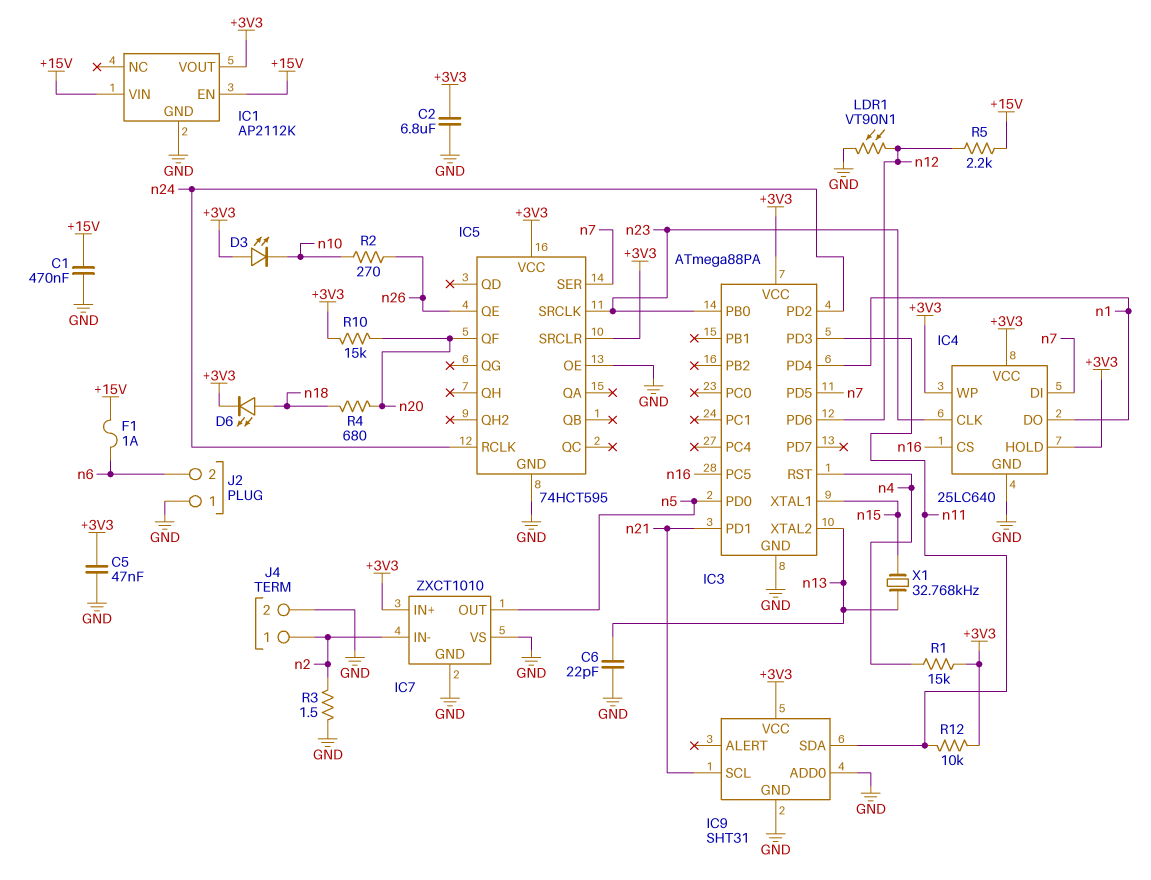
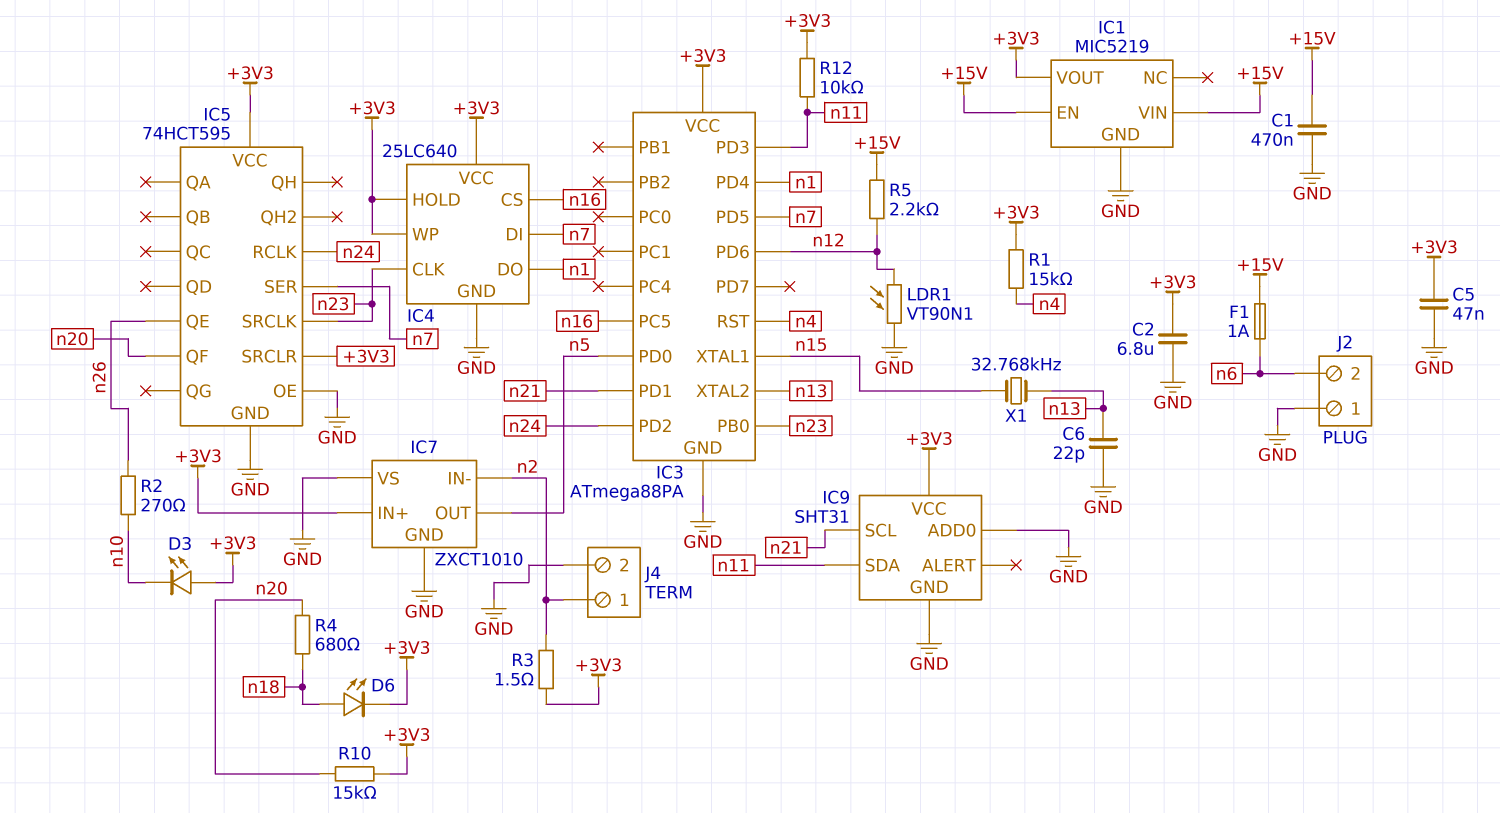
IC1: AP2112K -> MIC5219
R3: 1.5 (GND, n2) -> 1.5 (+3V3, n2)

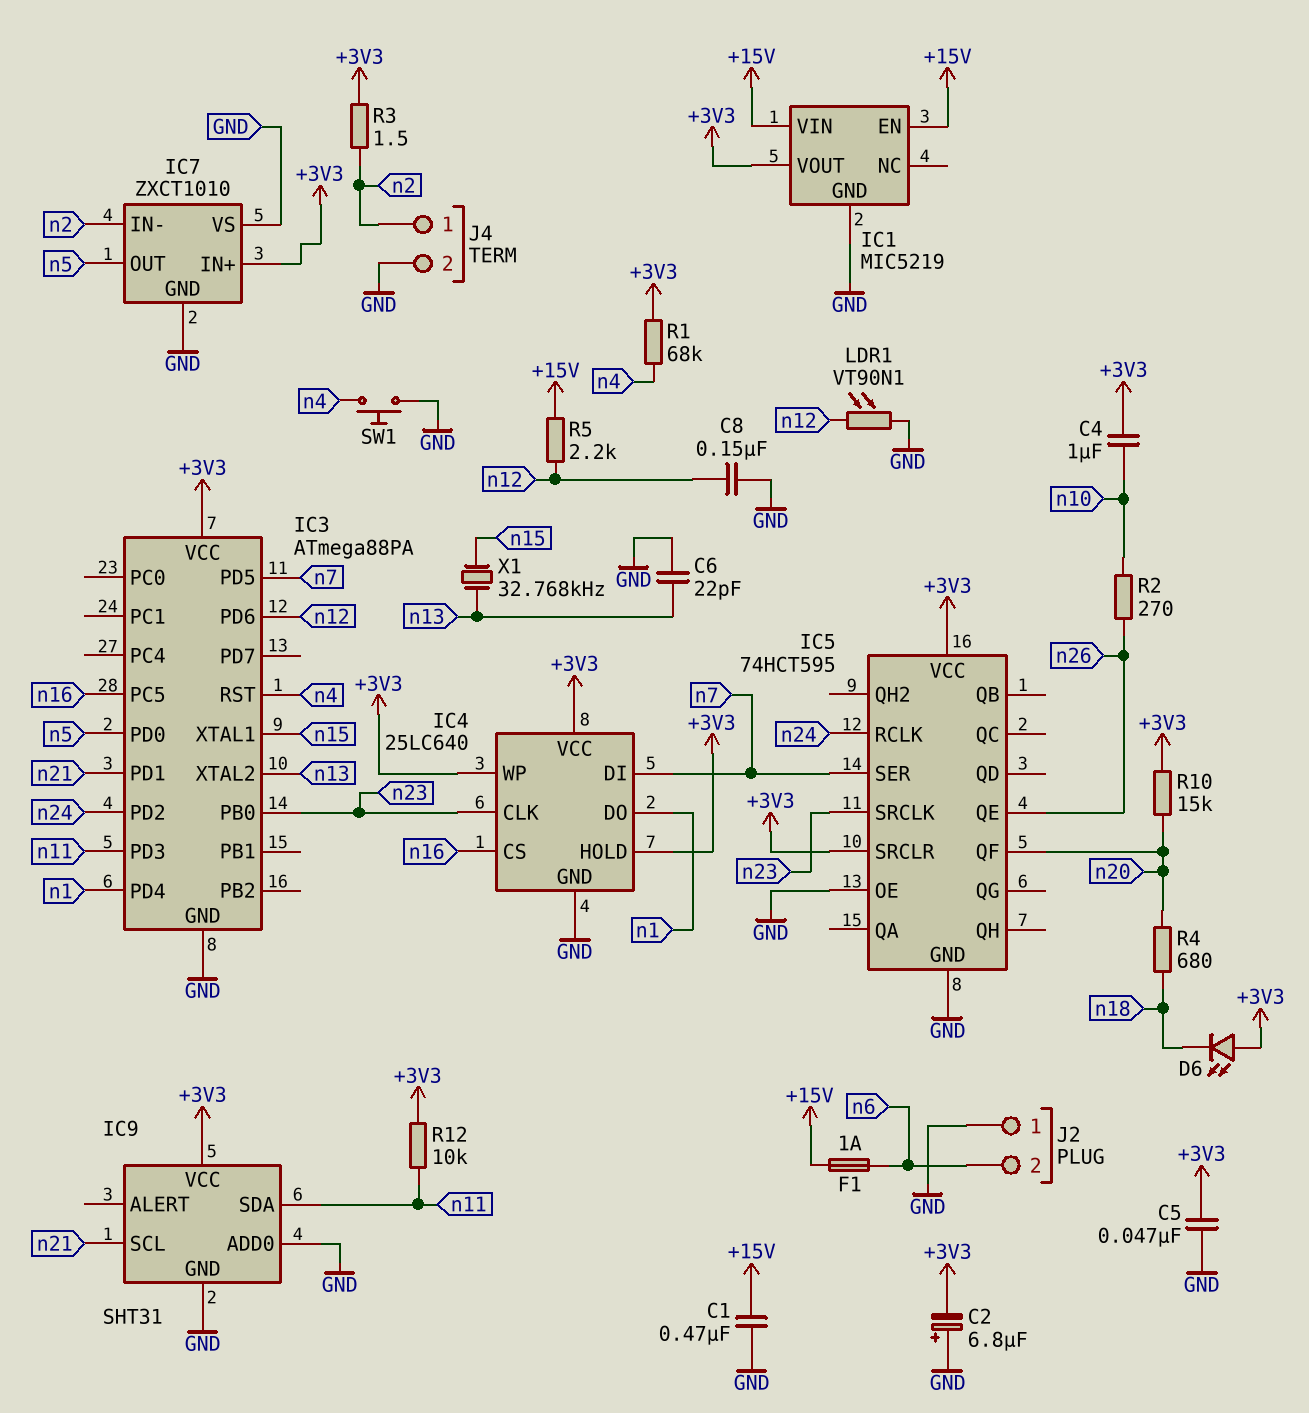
C2: 6.8uF (+3V3, GND) -> 6.8uF (plus GND, minus +3V3)
C4: none -> 1uF (+3V3, n10)
C8: none -> 150nF (GND, n12)
D3: LED (A +3V3, K n10) -> none
D6: LED (A n18, K +3V3) -> LED (A +3V3, K n18)
R1: 15k (+3V3, n4) -> 68k (+3V3, n4)
SW1: none -> button (GND, n4)

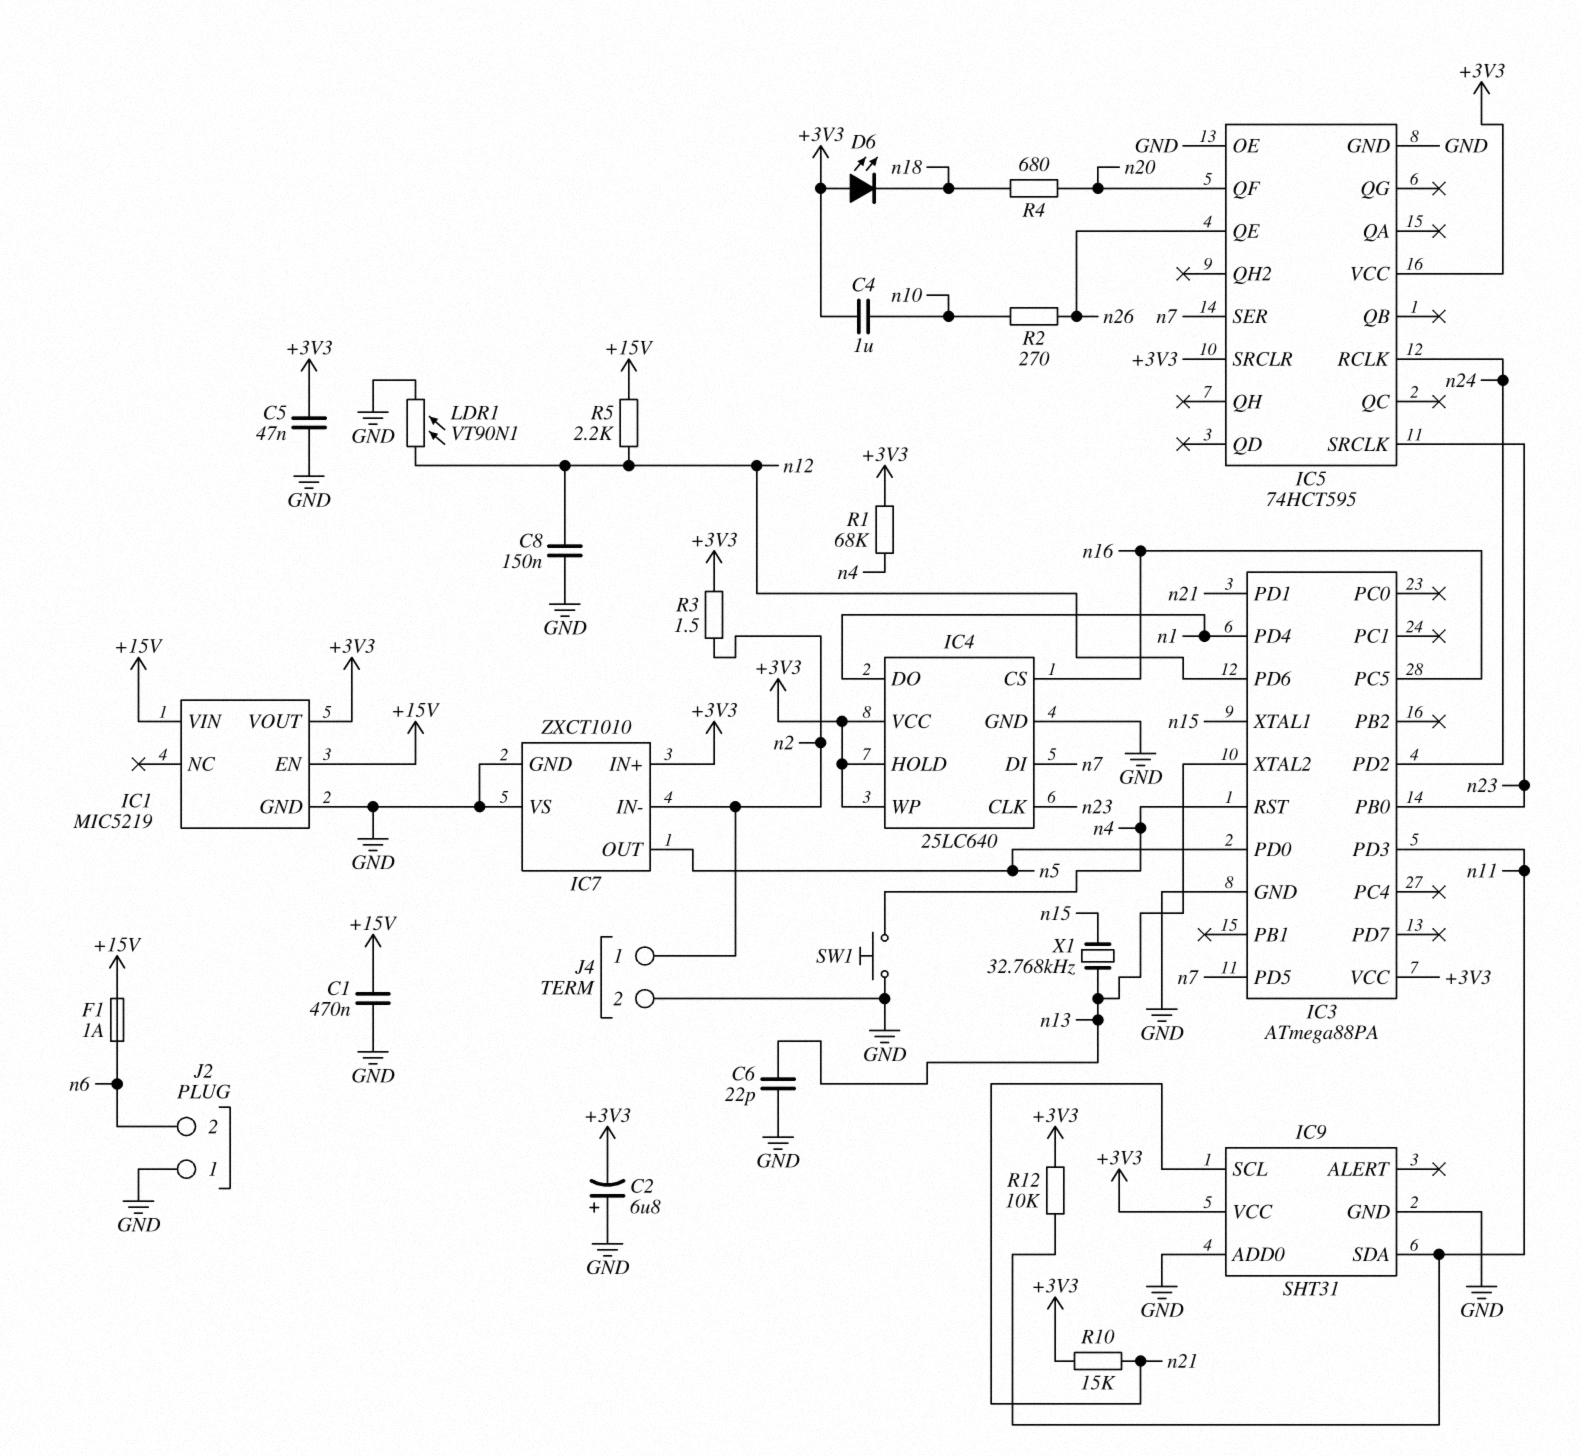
R10: 15k (+3V3, n20) -> 15k (+3V3, n21)

